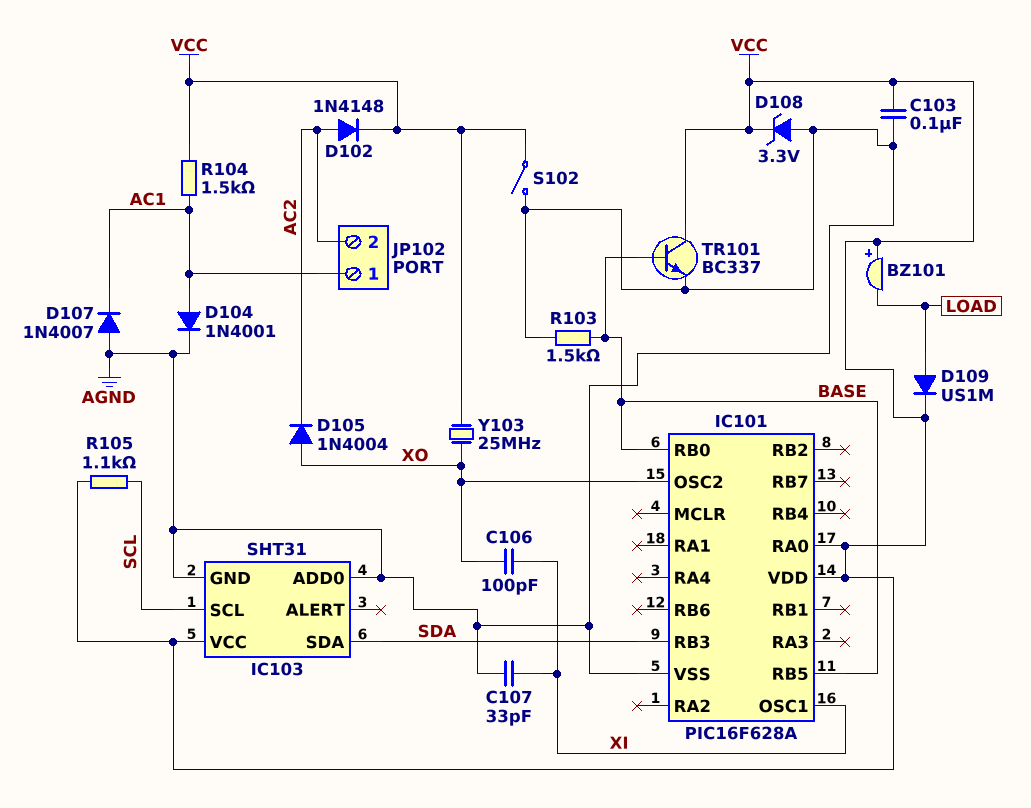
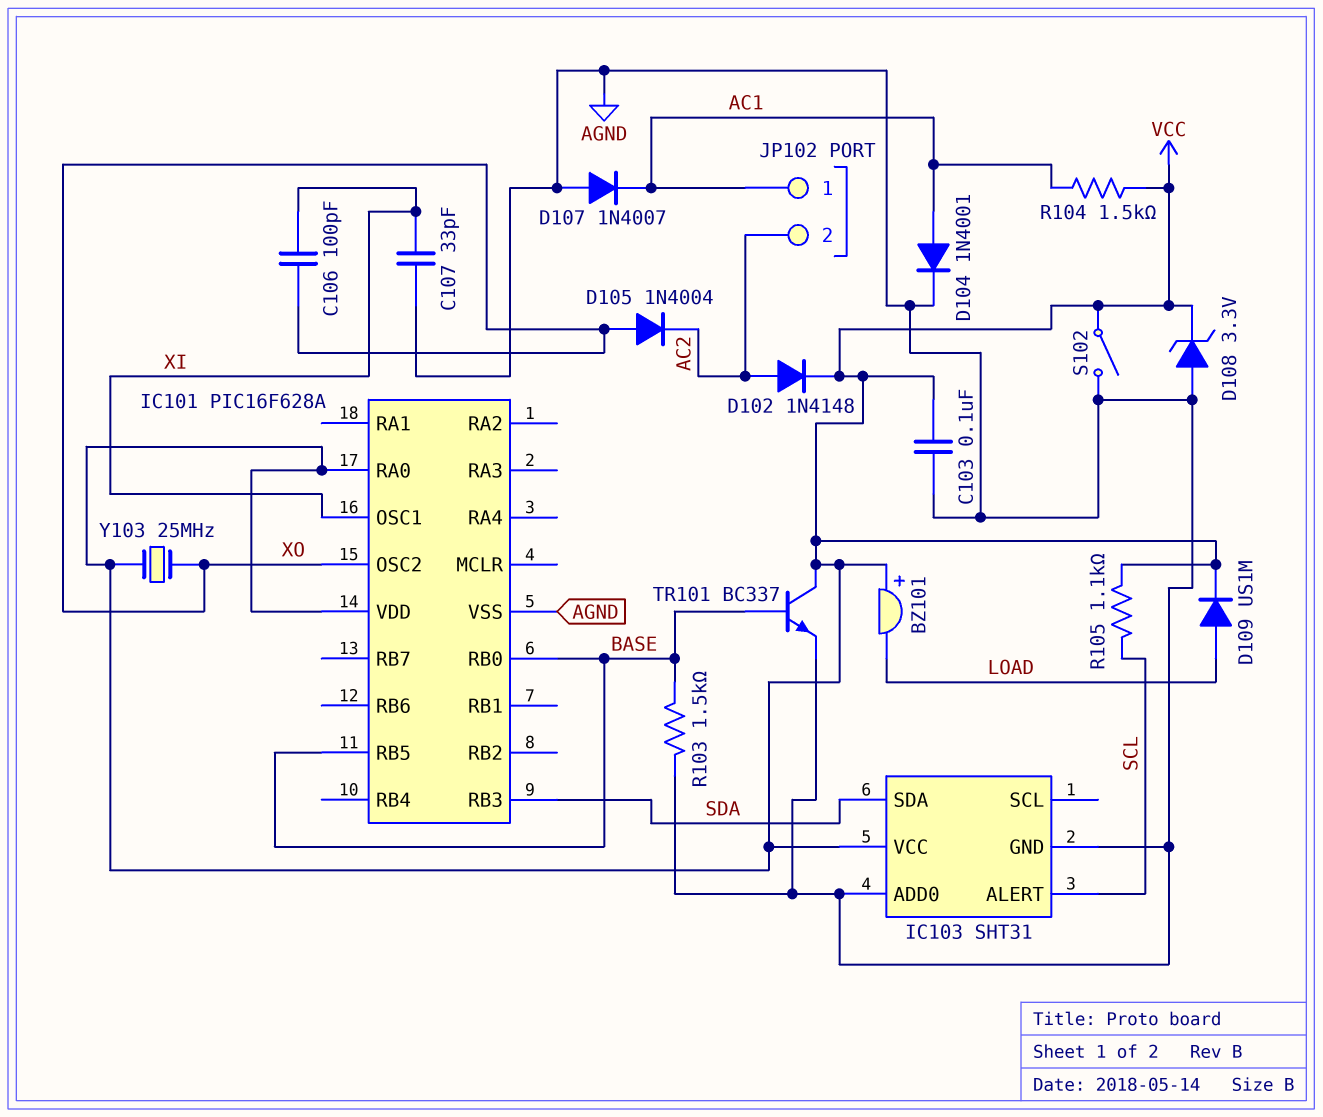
IC103 pin ALERT: none -> SCL
IC103 pin SCL: SCL -> none

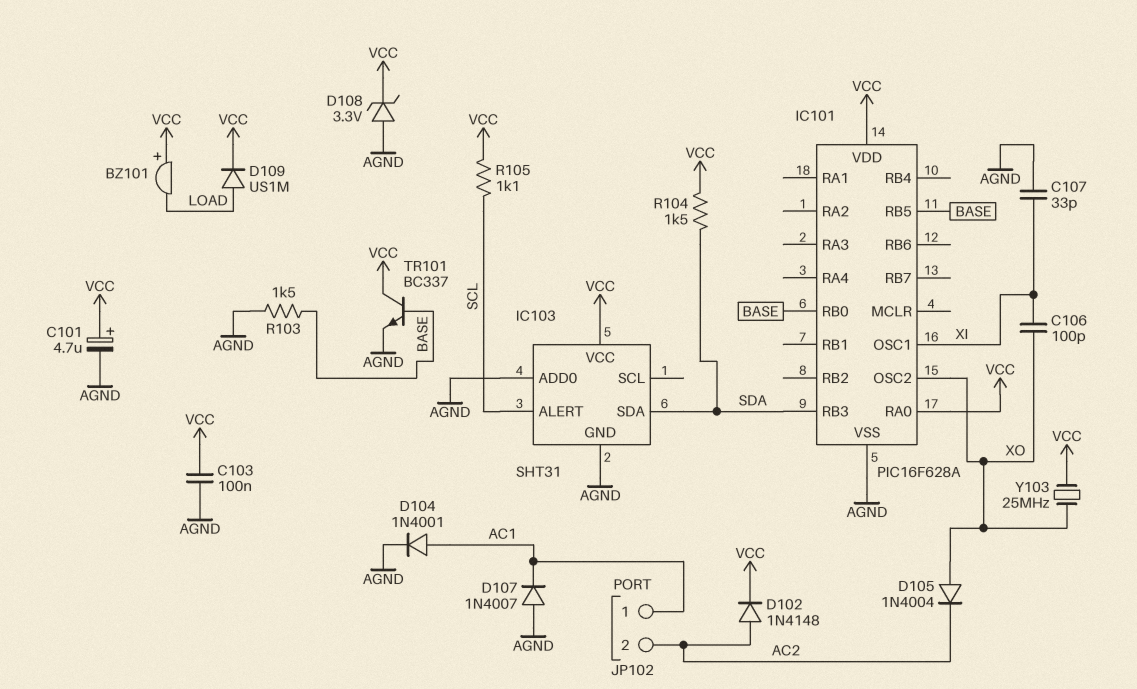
C101: none -> 4.7uF (plus VCC, minus AGND)
R104: 1.5k (AC1, VCC) -> 1.5k (SDA, VCC)
S102: switch (AGND, VCC) -> none

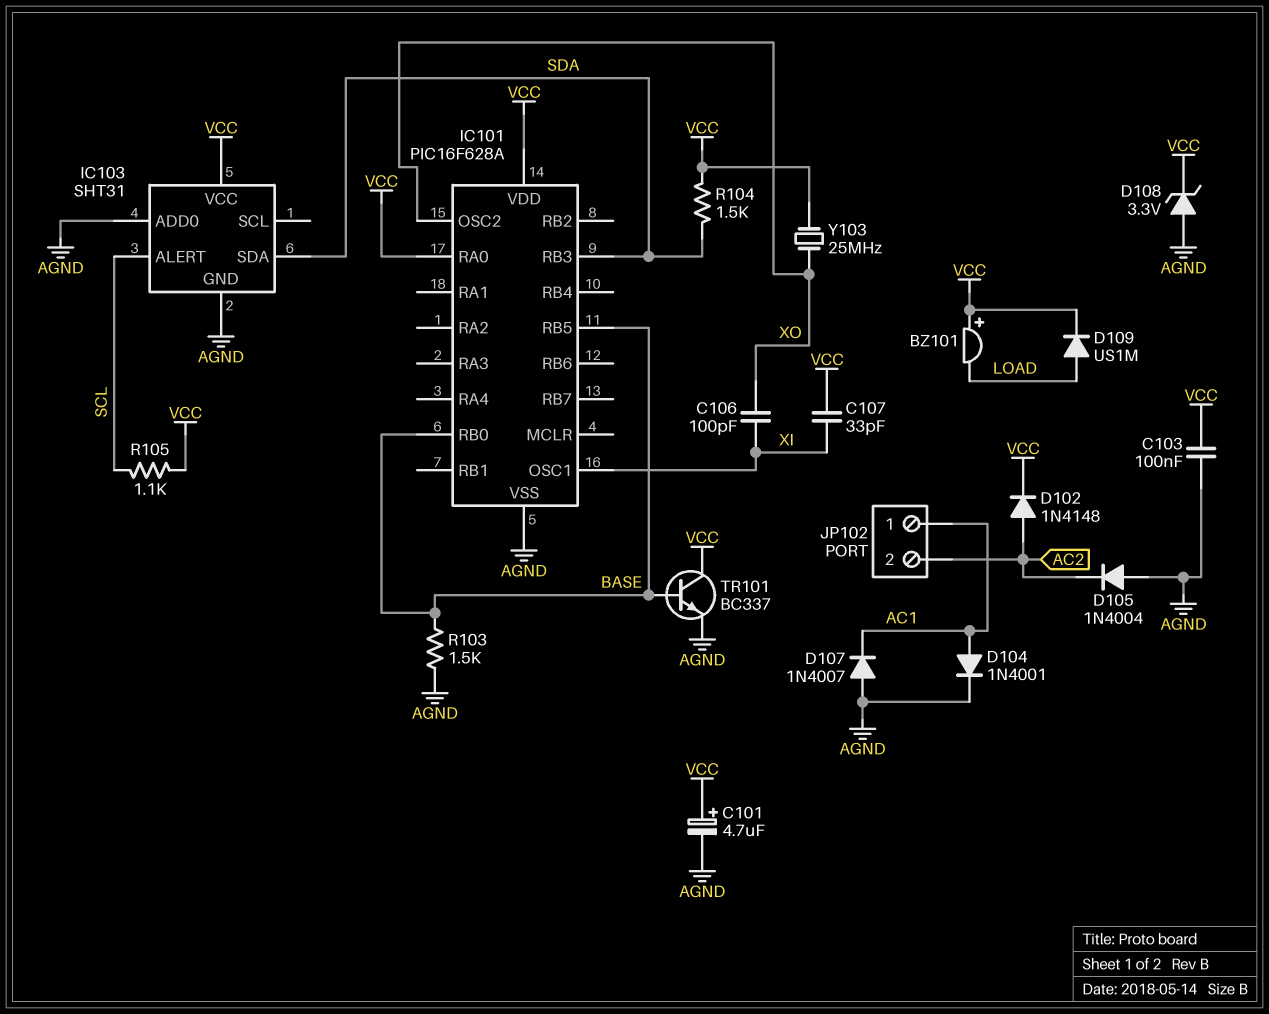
C107: 33pF (AGND, XI) -> 33pF (VCC, XI)
D105: diode 1N4004 (A XO, K AC2) -> diode 1N4004 (A AGND, K AC2)

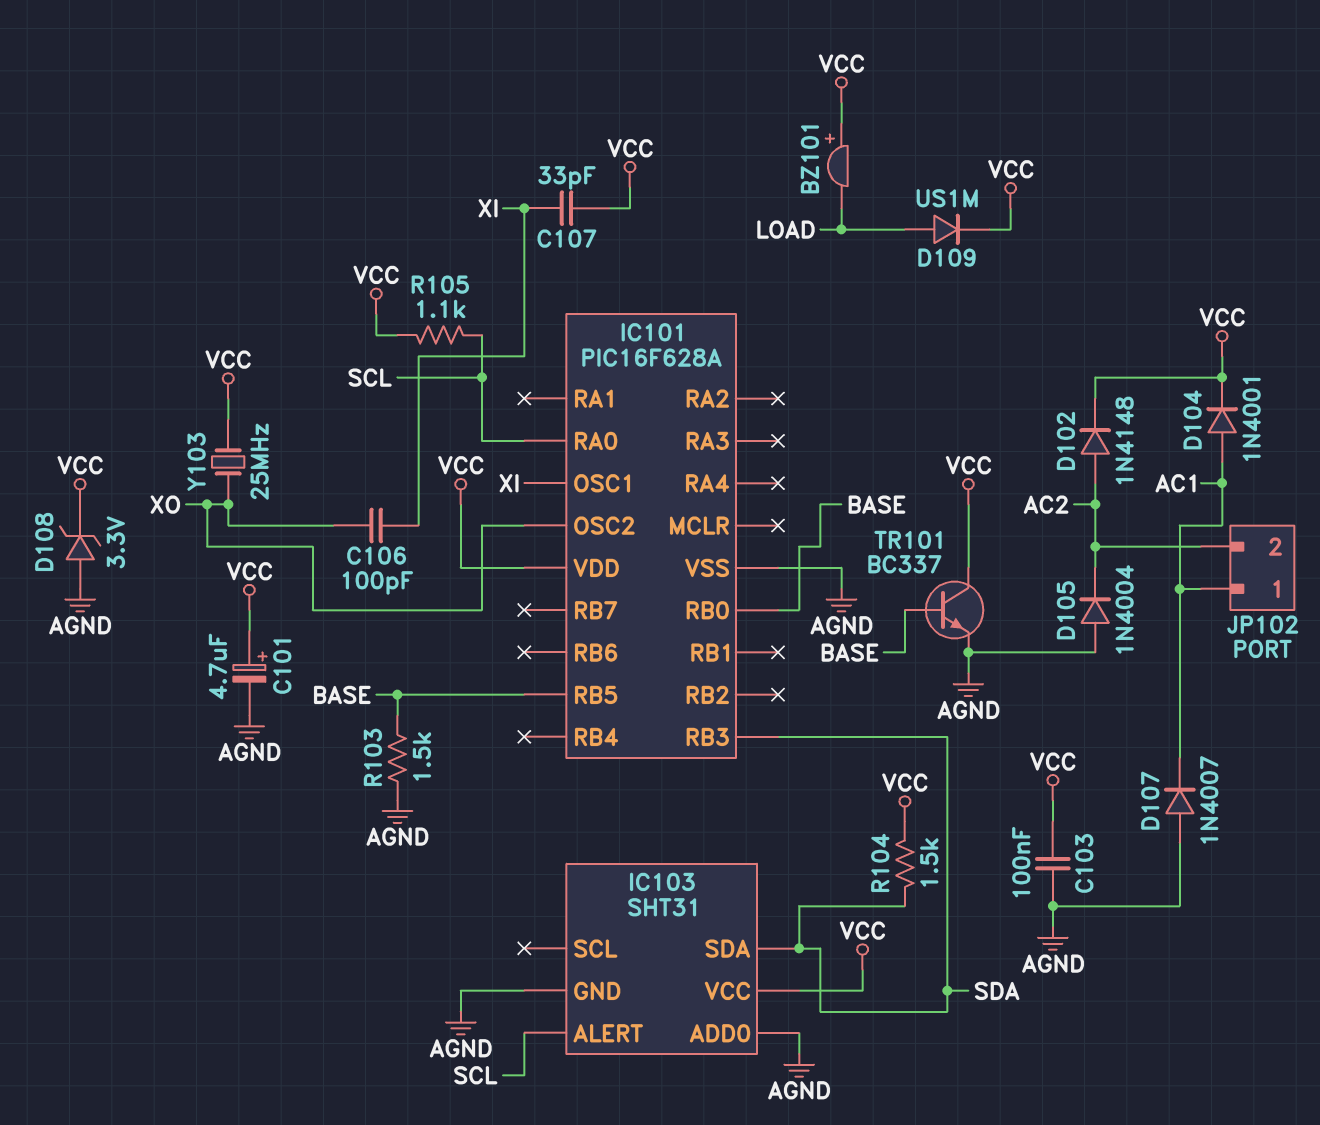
D104: diode 1N4001 (A AC1, K AGND) -> diode 1N4001 (A AC1, K VCC)
IC101 pin RA0: VCC -> SCL

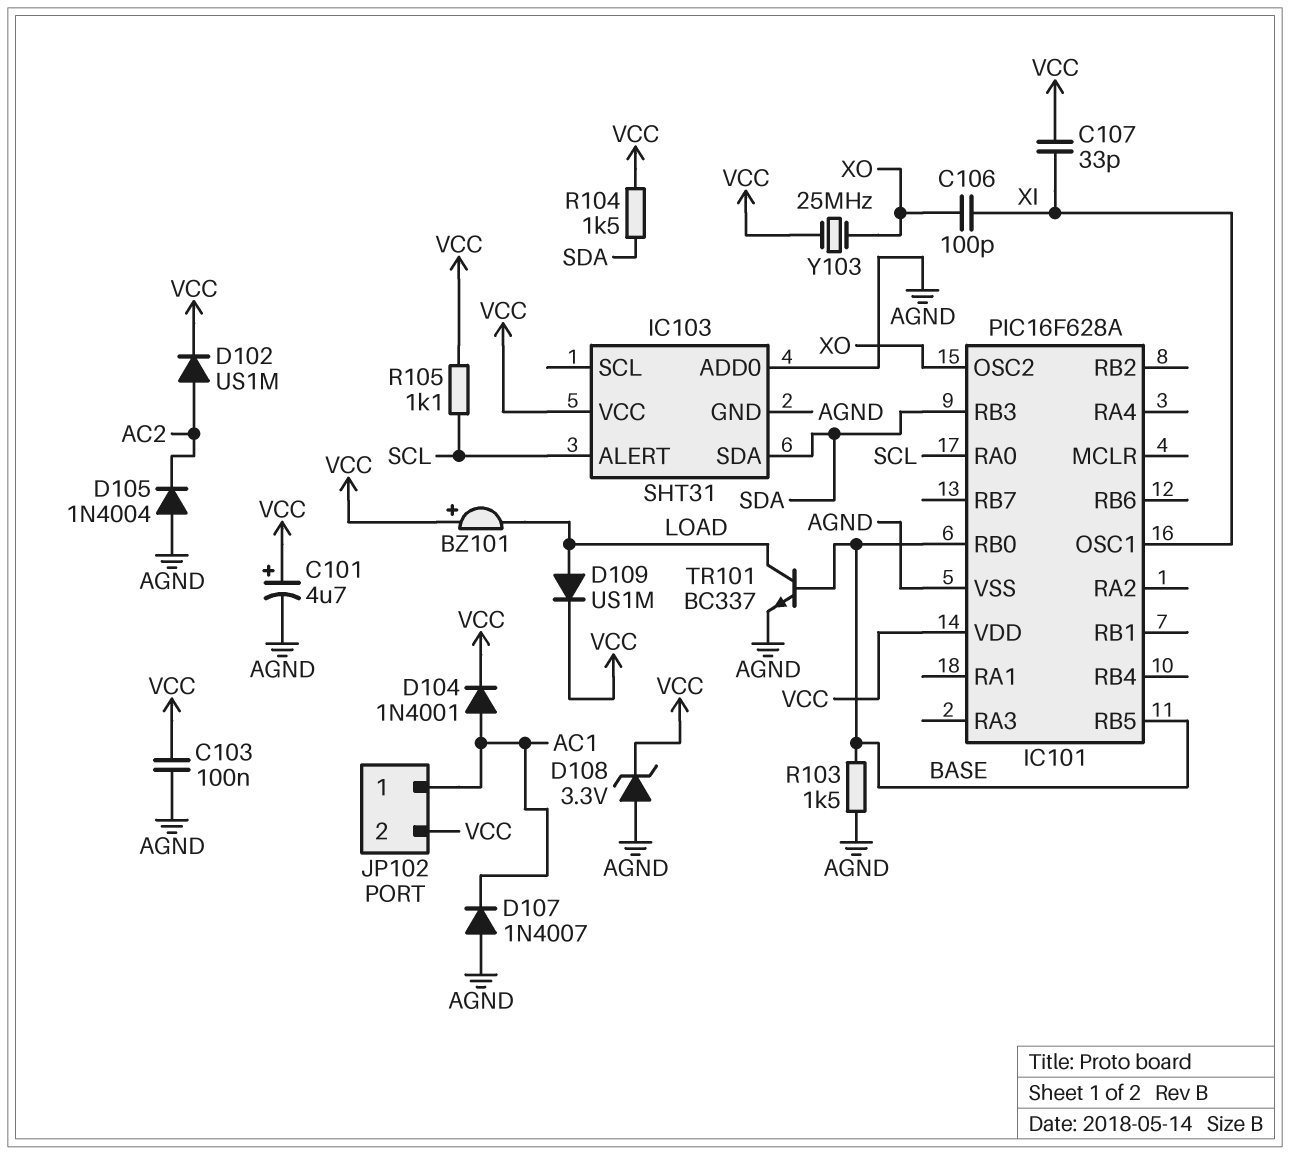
D102: diode 1N4148 (A AC2, K VCC) -> diode US1M (A AC2, K VCC)
JP102 pin 2: AC2 -> VCC
TR101: NPN BC337 (B BASE, C VCC, E AGND) -> NPN BC337 (B BASE, C LOAD, E AGND)

